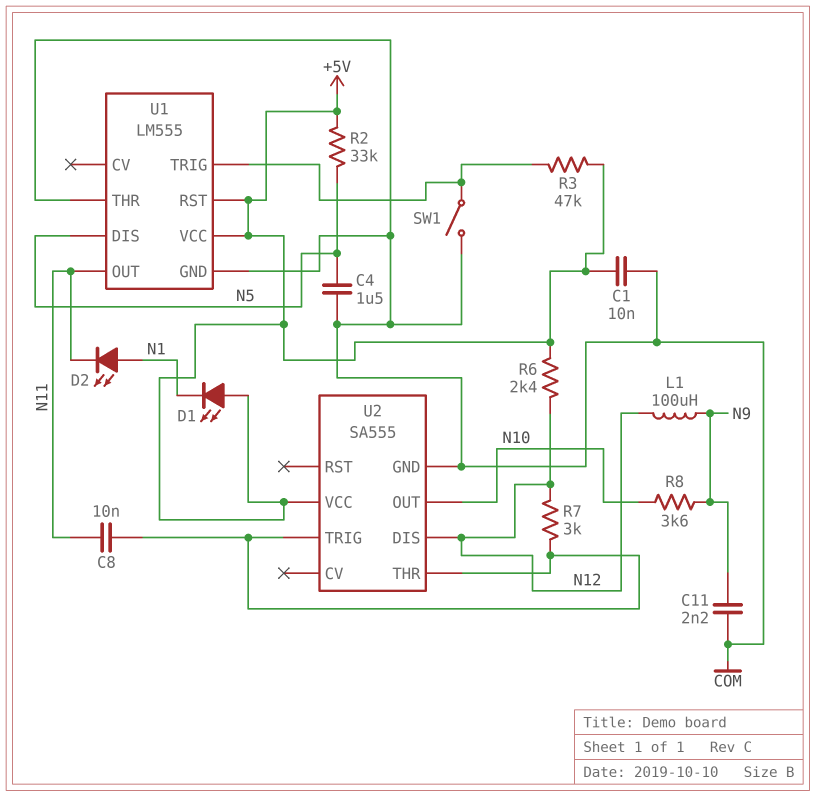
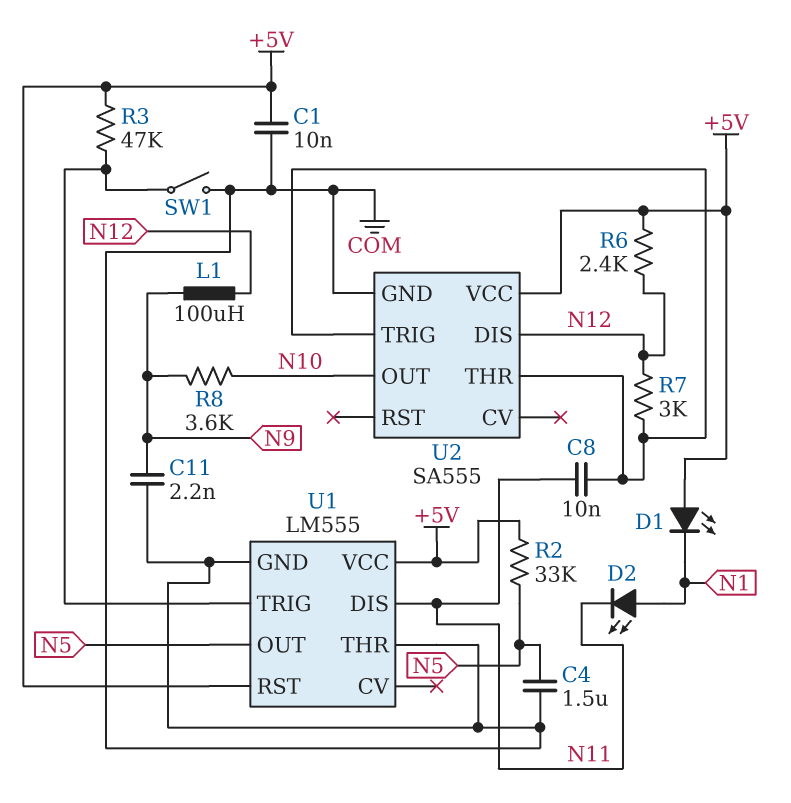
U1 pin DIS: N5 -> N11
U1 pin OUT: N11 -> N5

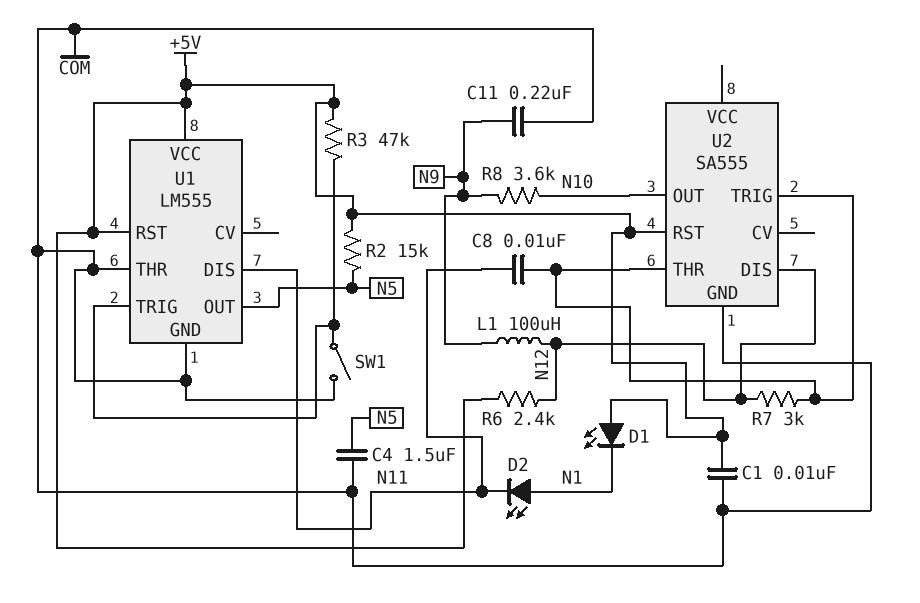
C11: 2.2nF (COM, N9) -> 220nF (COM, N9)
R2: 33k (+5V, N5) -> 15k (+5V, N5)
U2 pin RST: none -> +5V
U2 pin VCC: +5V -> none

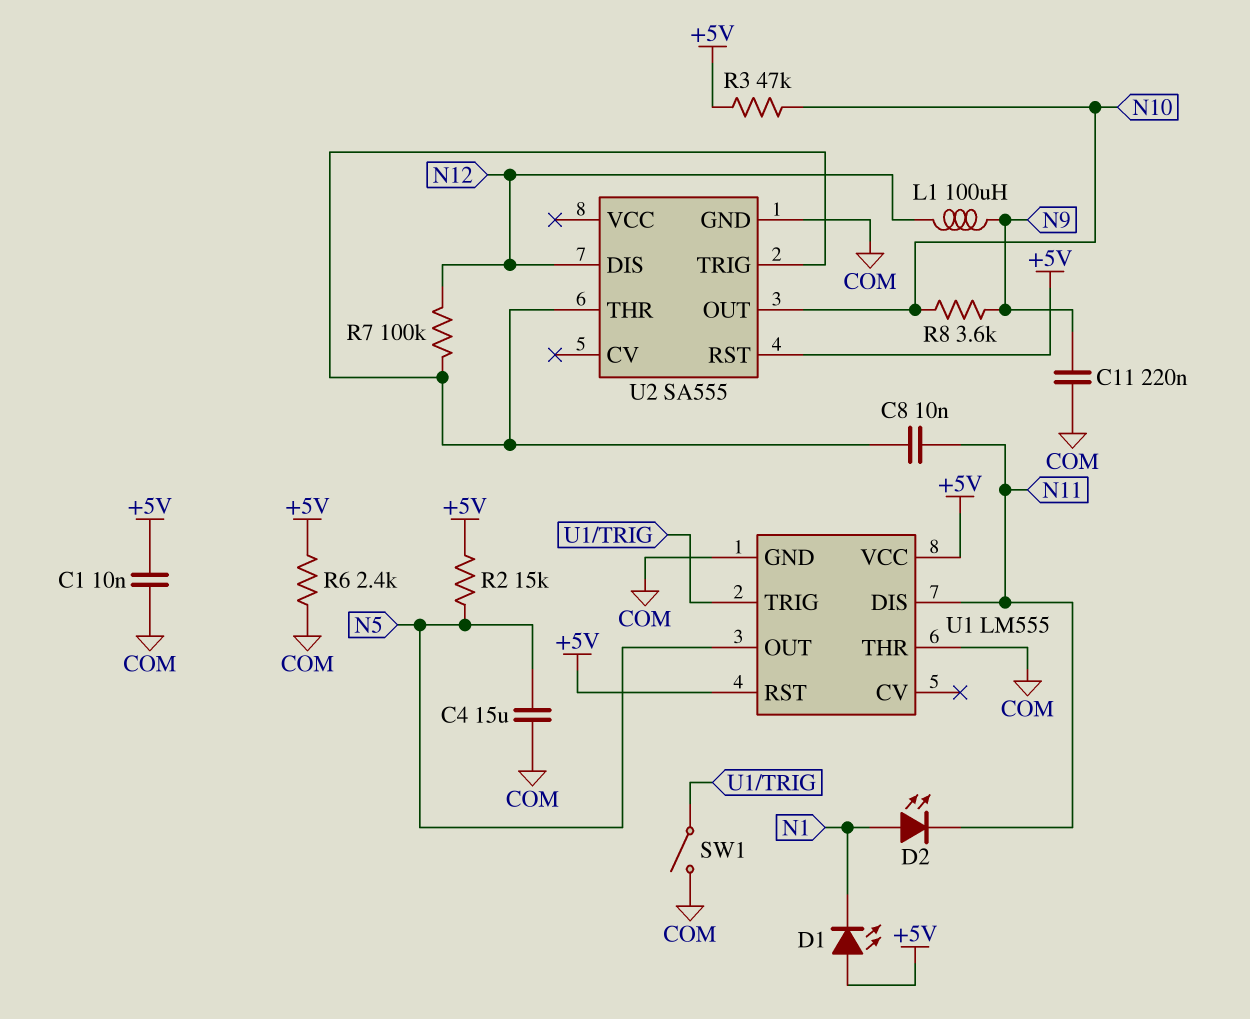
C4: 1.5uF (COM, N5) -> 15uF (COM, N5)
R3: 47k (+5V, U1/TRIG) -> 47k (+5V, N10)
R6: 2.4k (+5V, N12) -> 2.4k (+5V, COM)
R7: 3k (N12, U2/THR) -> 100k (N12, U2/THR)

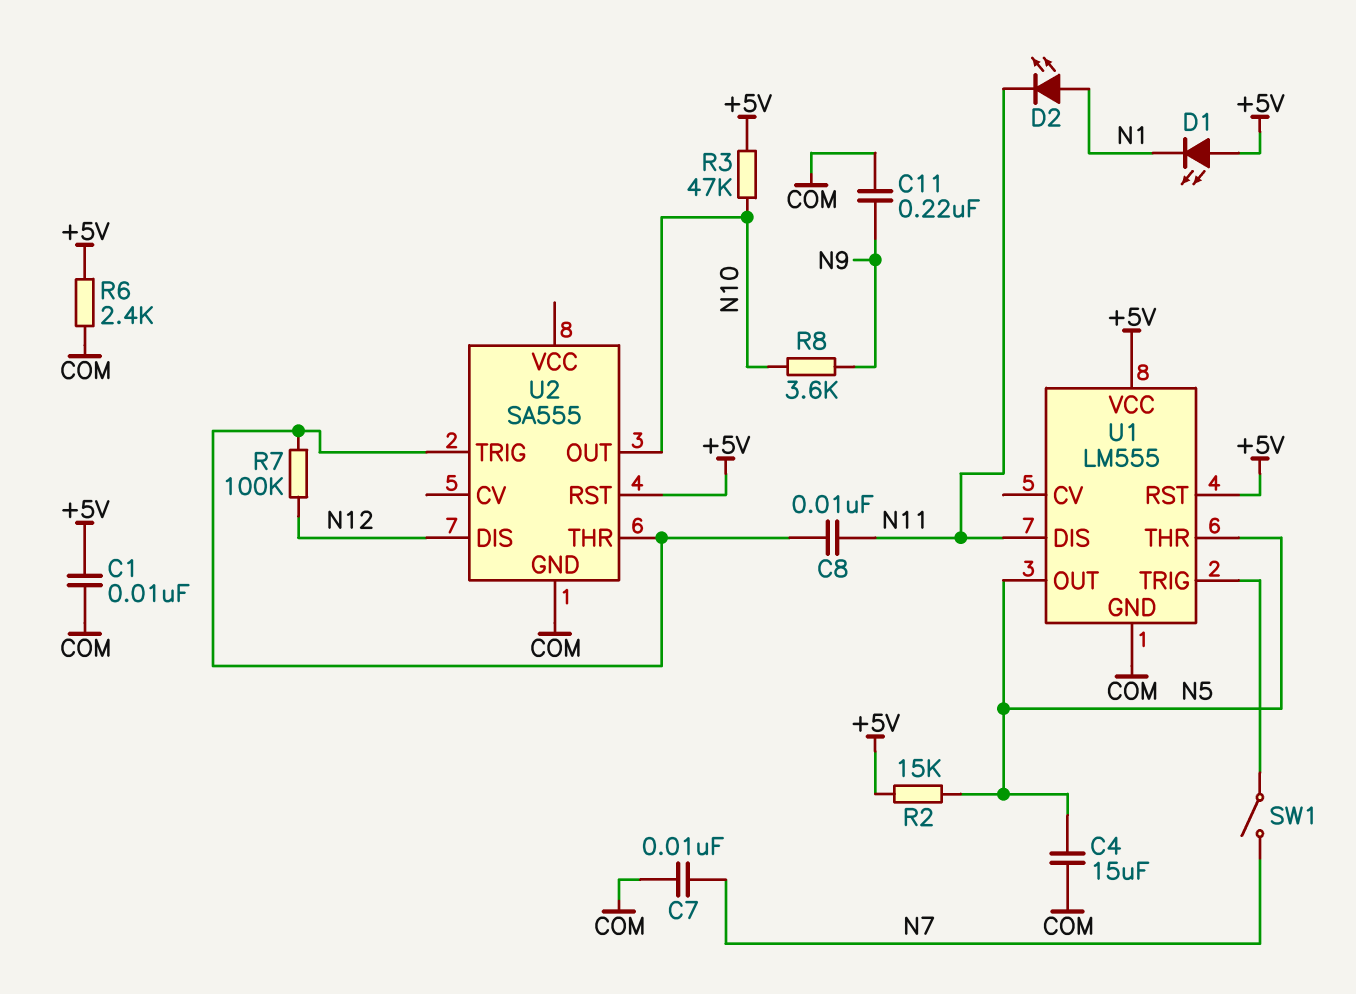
C7: none -> 10nF (COM, N7)
L1: 100uH (N9, N12) -> none
SW1: switch (COM, U1/TRIG) -> switch (N7, U1/TRIG)
U1 pin THR: COM -> N5

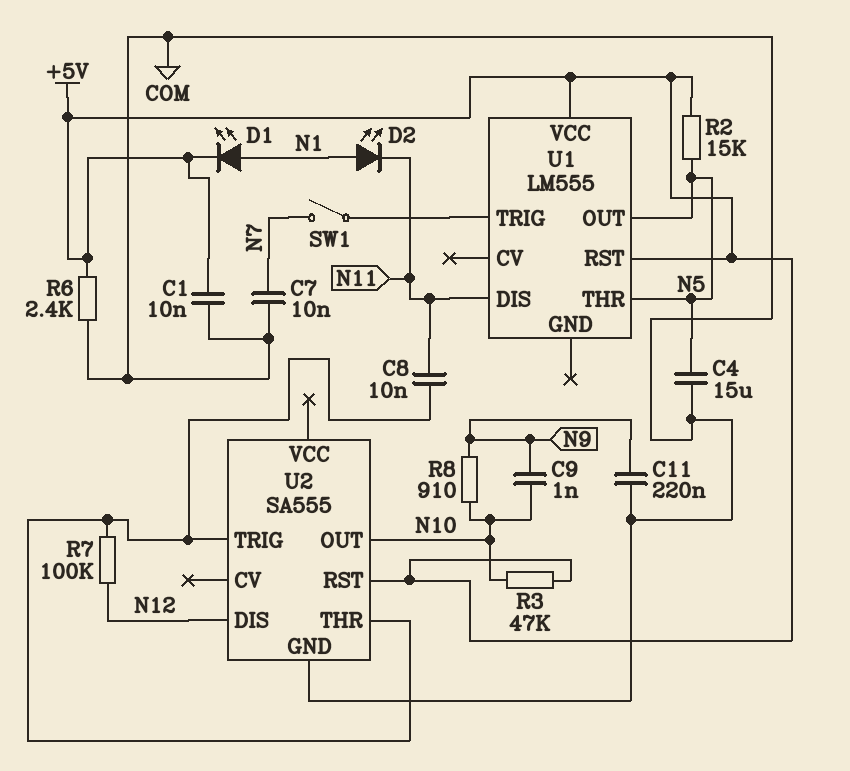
C9: none -> 1nF (N9, N10)
D1: LED (A +5V, K N1) -> LED (A N1, K +5V)
R8: 3.6k (N9, N10) -> 910 (N9, N10)
U1 pin GND: COM -> none

